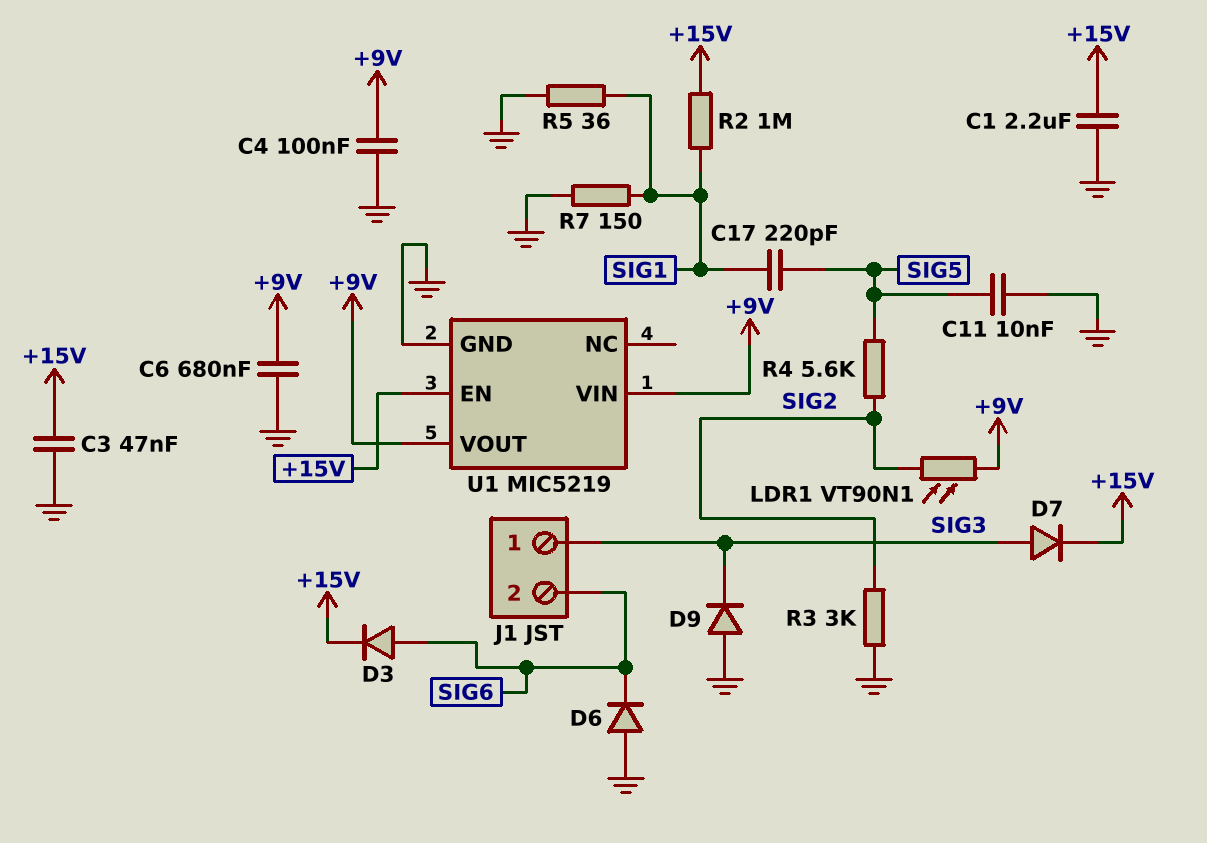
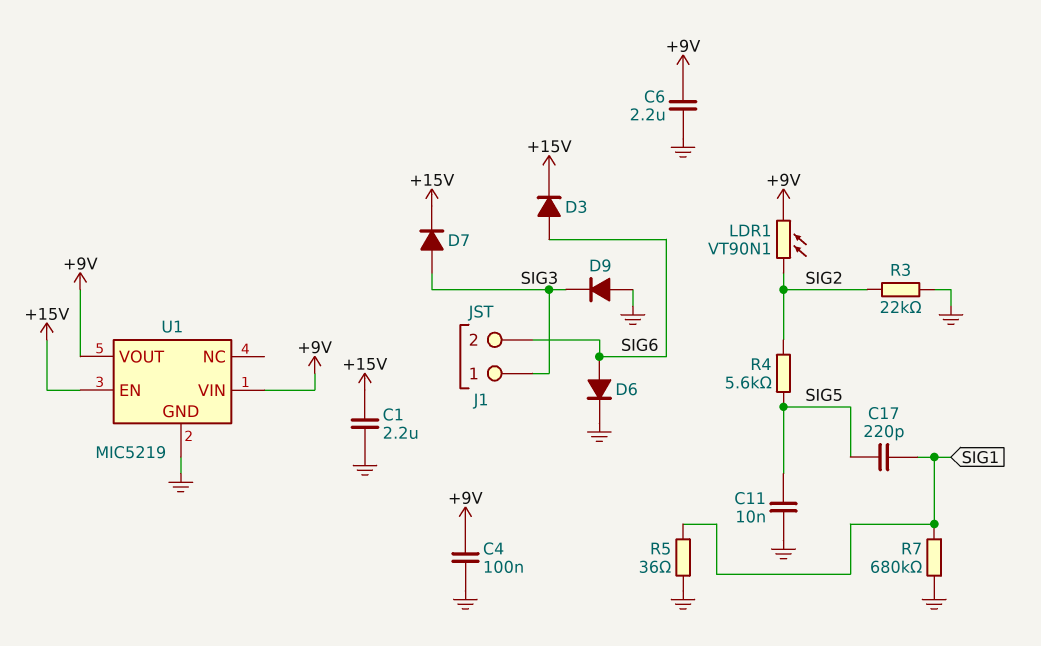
C3: 47nF (+15V, GND) -> none
C6: 680nF (+9V, GND) -> 2.2uF (+9V, GND)
D6: diode (A GND, K SIG6) -> diode (A SIG6, K GND)
R2: 1M (+15V, SIG1) -> none
R3: 3k (GND, SIG2) -> 22k (GND, SIG2)
R7: 150 (GND, SIG1) -> 680k (GND, SIG1)

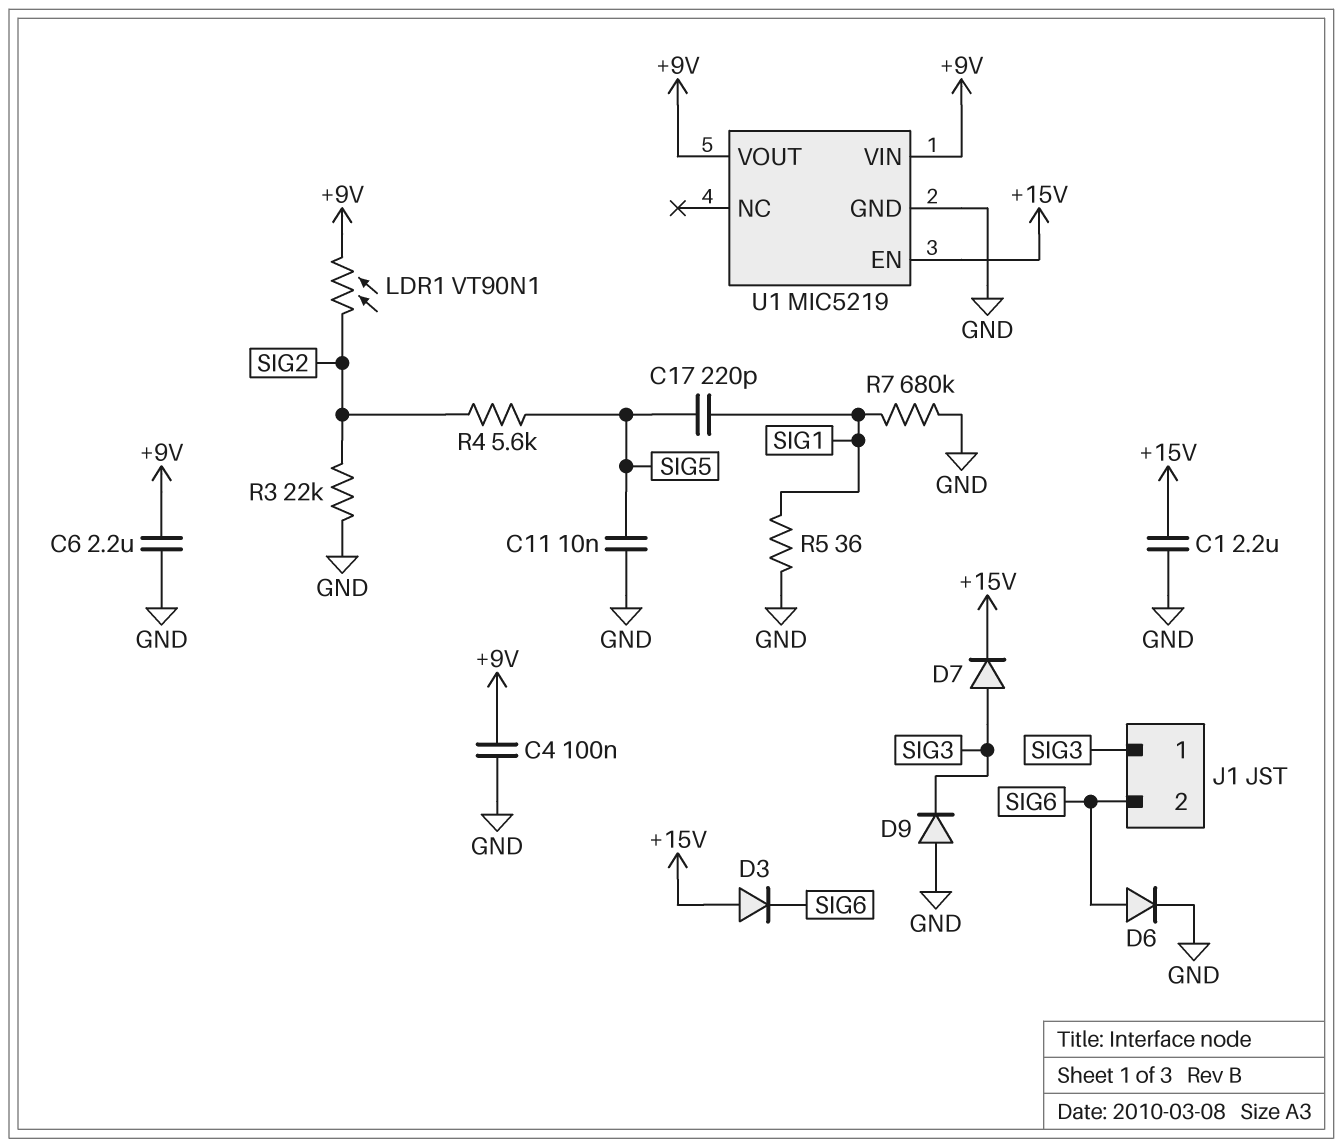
D3: diode (A SIG6, K +15V) -> diode (A +15V, K SIG6)

